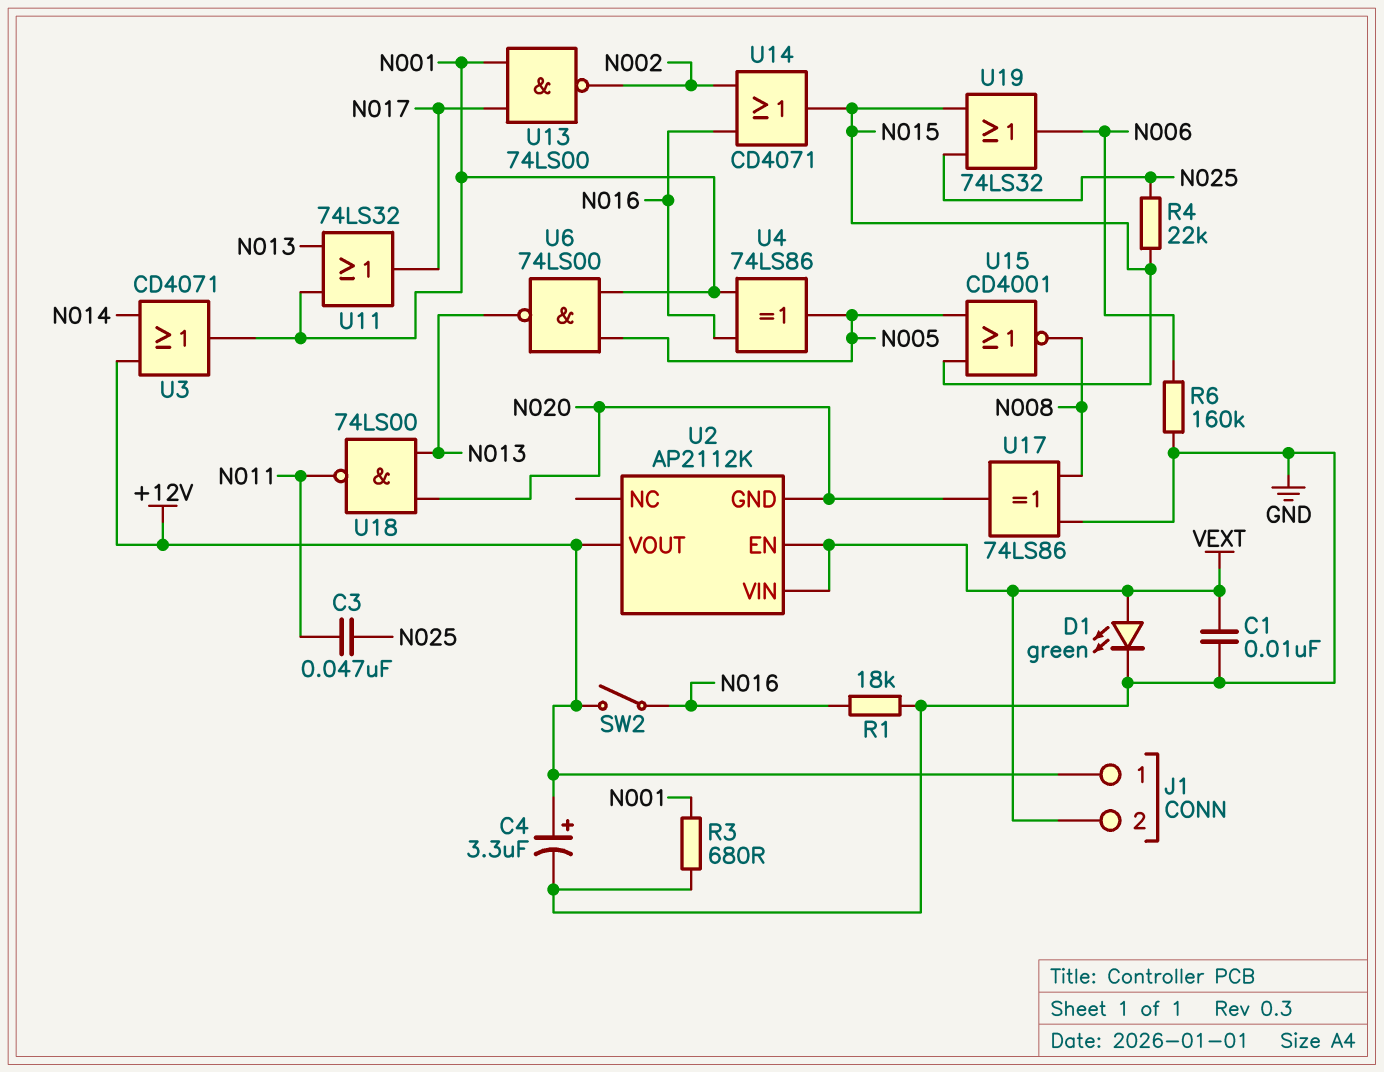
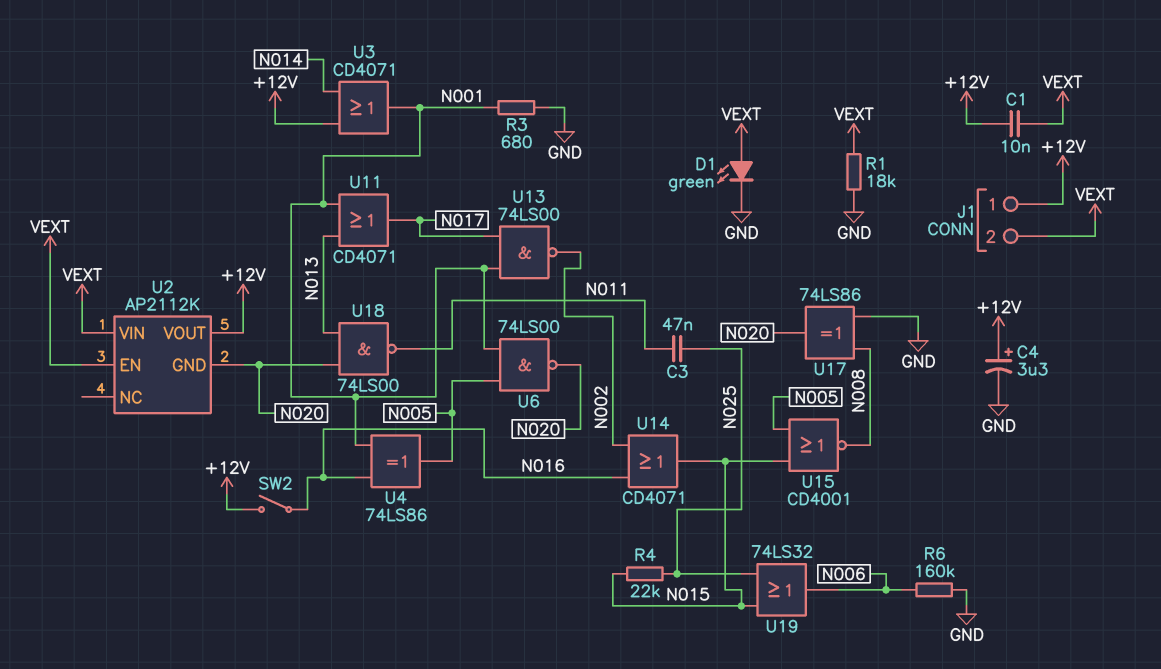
C1: 10nF (GND, VEXT) -> 10nF (+12V, VEXT)
R1: 18k (GND, N016) -> 18k (GND, VEXT)
U6: NAND 74LS00 (in N001, in N005, out N013) -> NAND 74LS00 (in N001, in N005, out N020)
U11: OR 74LS32 (in N001, in N013, out N017) -> OR CD4071 (in N001, in N013, out N017)

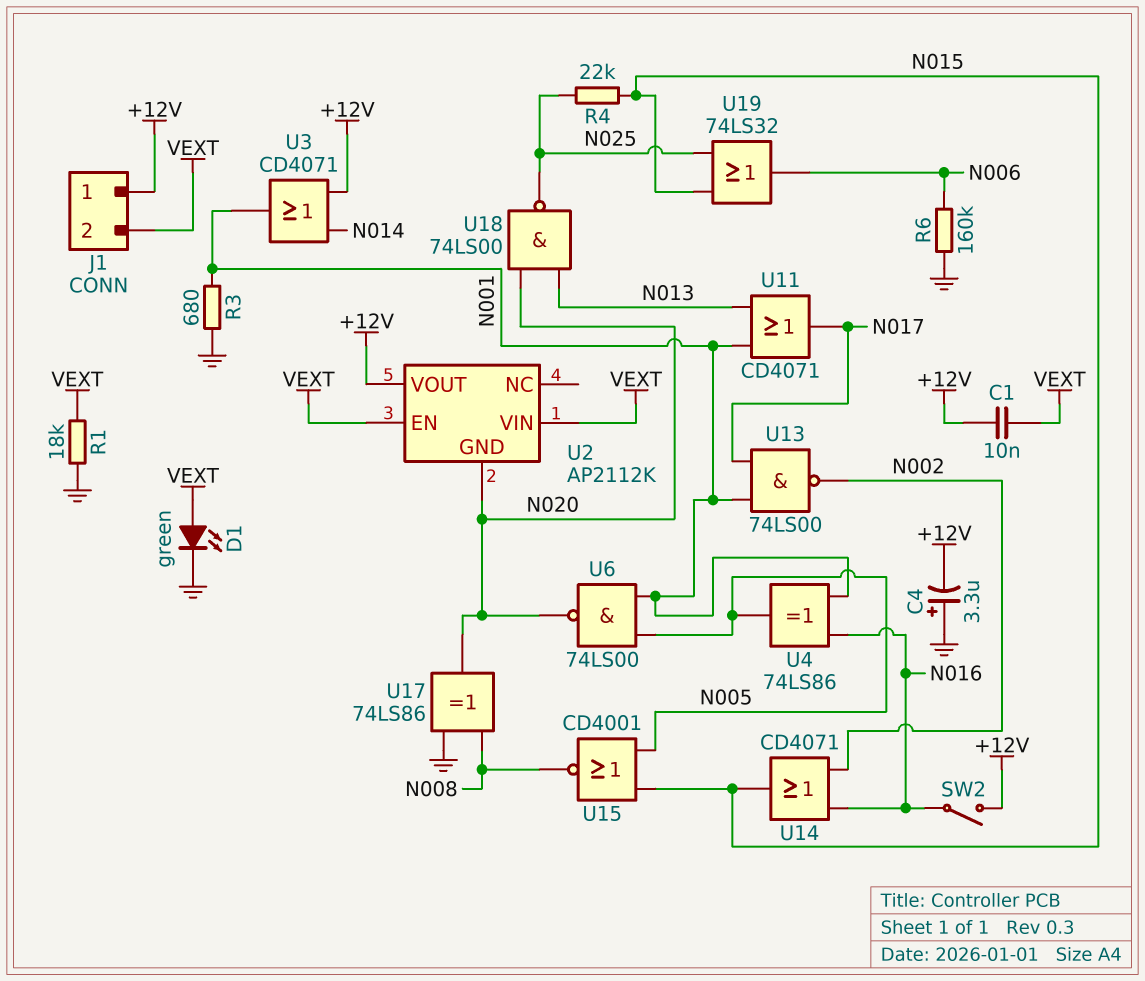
C3: 47nF (N011, N025) -> none
C4: 3.3uF (plus +12V, minus GND) -> 3.3uF (plus GND, minus +12V)
U18: NAND 74LS00 (in N013, in N020, out N011) -> NAND 74LS00 (in N013, in N020, out N025)

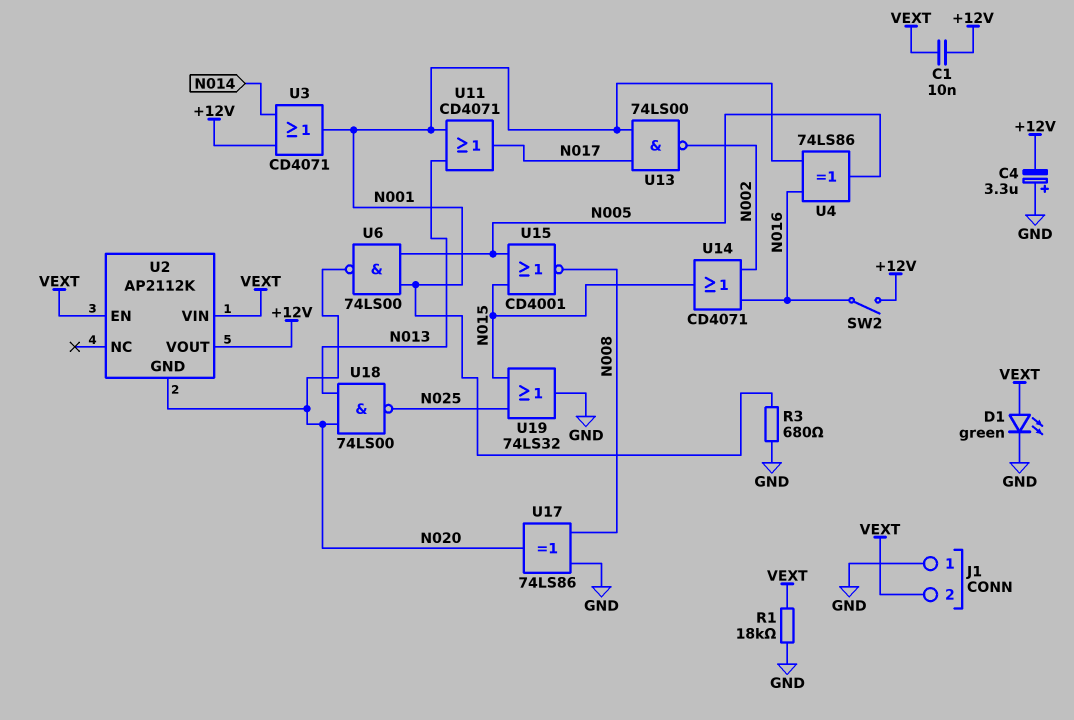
J1 pin 1: +12V -> GND
R4: 22k (N015, N025) -> none
R6: 160k (GND, N006) -> none
U19: OR 74LS32 (in N015, in N025, out N006) -> OR 74LS32 (in N015, in N025, out GND)

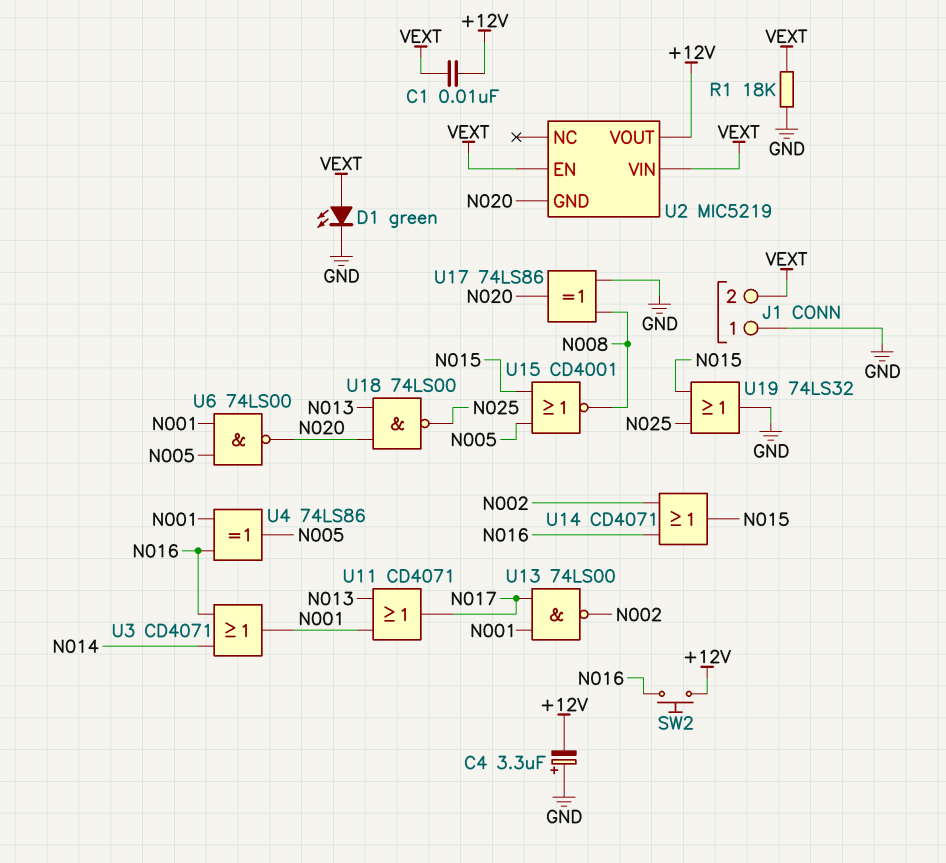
R3: 680 (GND, N001) -> none
SW2: switch (+12V, N016) -> button (+12V, N016)
U2: AP2112K -> MIC5219
U3: OR CD4071 (in +12V, in N014, out N001) -> OR CD4071 (in N014, in N016, out N001)

